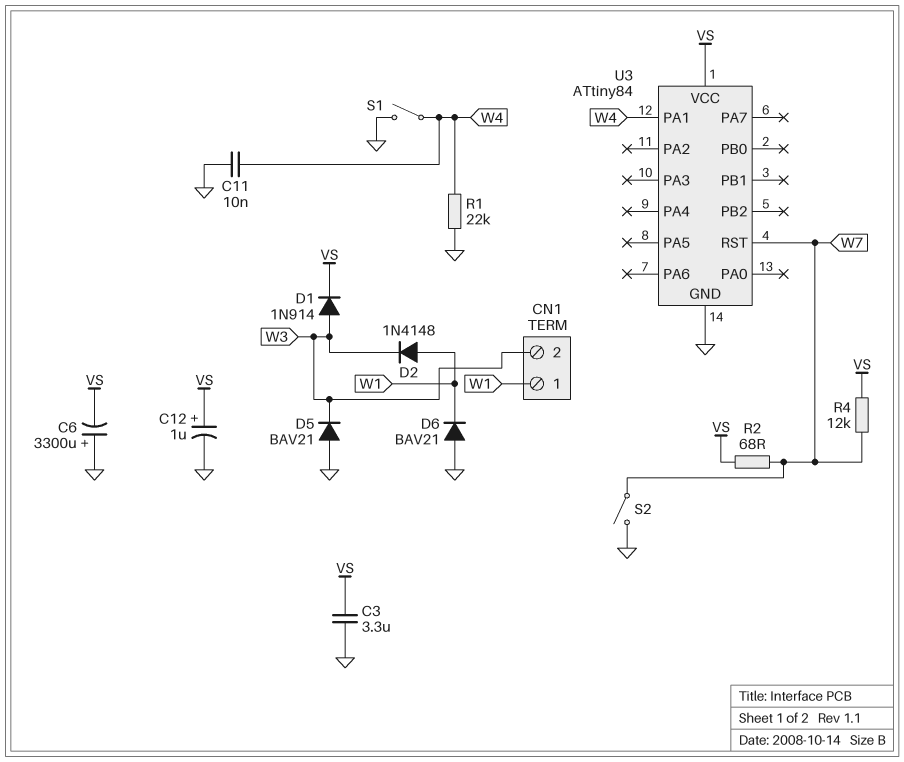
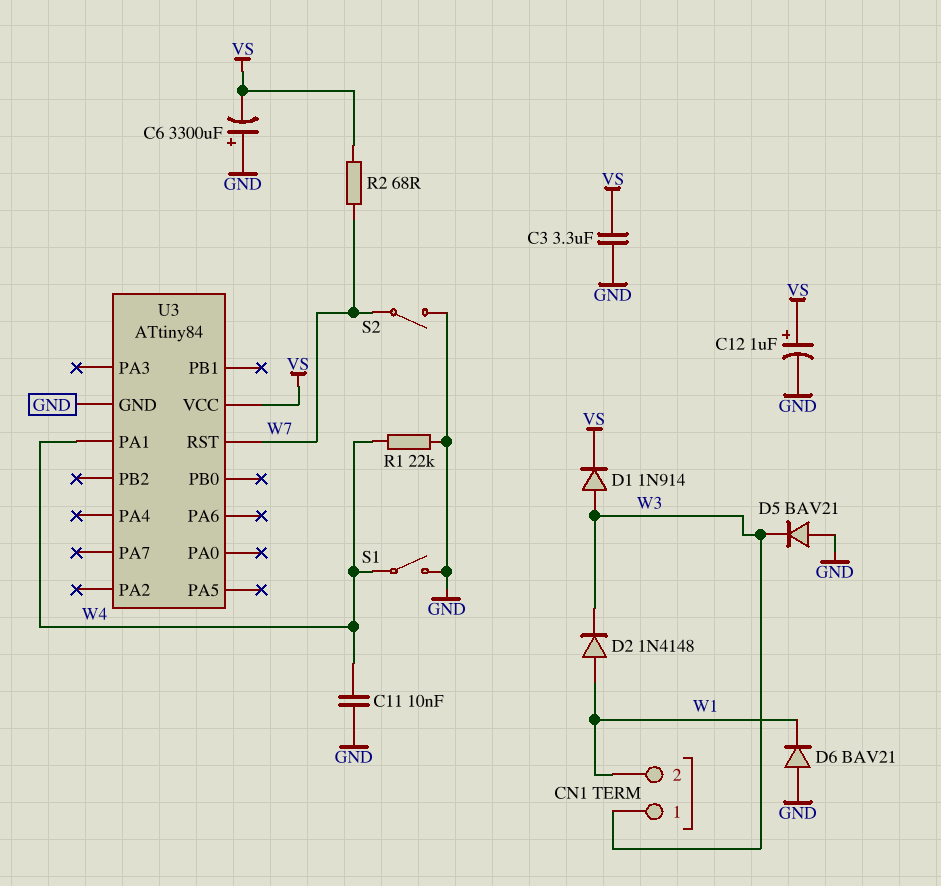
CN1 pin 1: W1 -> W3
CN1 pin 2: W3 -> W1
R4: 12k (VS, W7) -> none

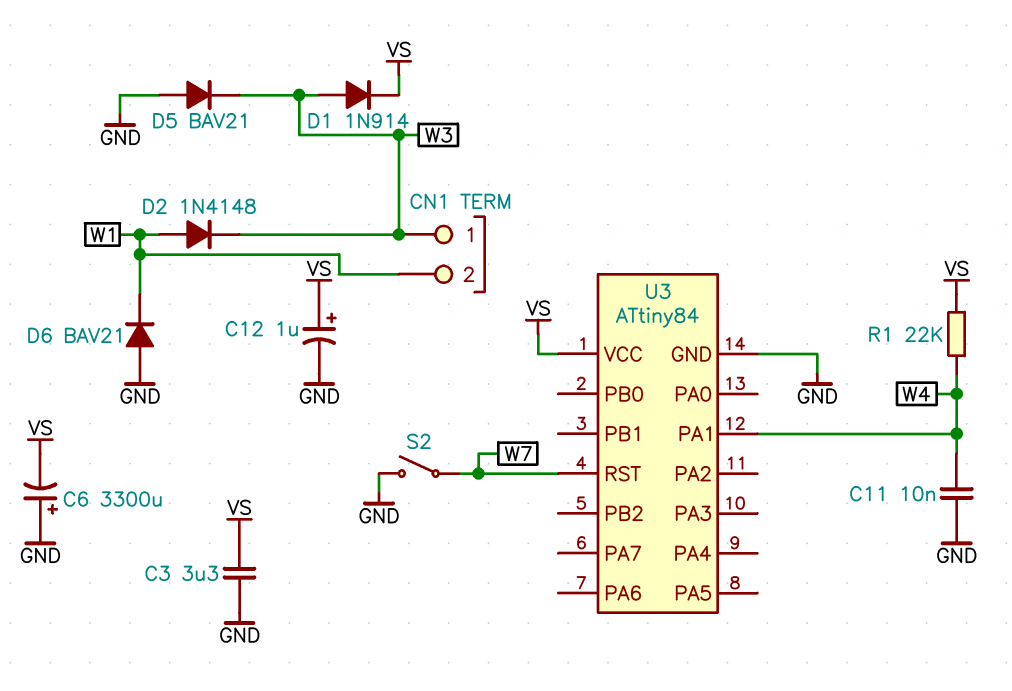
R1: 22k (GND, W4) -> 22k (VS, W4)
R2: 68 (VS, W7) -> none
S1: switch (GND, W4) -> none

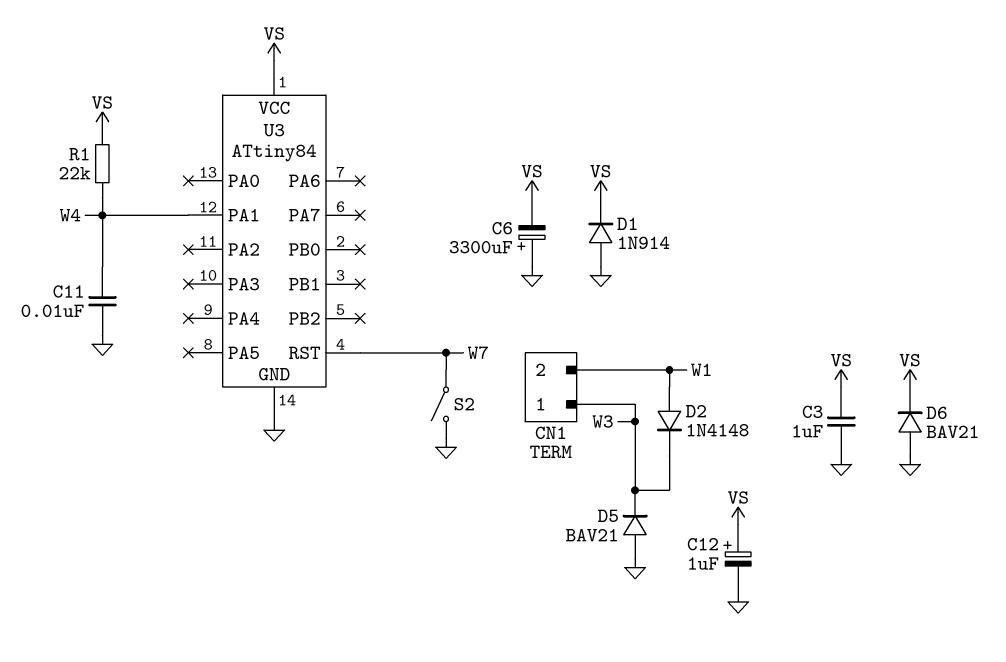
C3: 3.3uF (GND, VS) -> 1uF (GND, VS)
D1: diode 1N914 (A W3, K VS) -> diode 1N914 (A GND, K VS)
D6: diode BAV21 (A GND, K W1) -> diode BAV21 (A GND, K VS)

